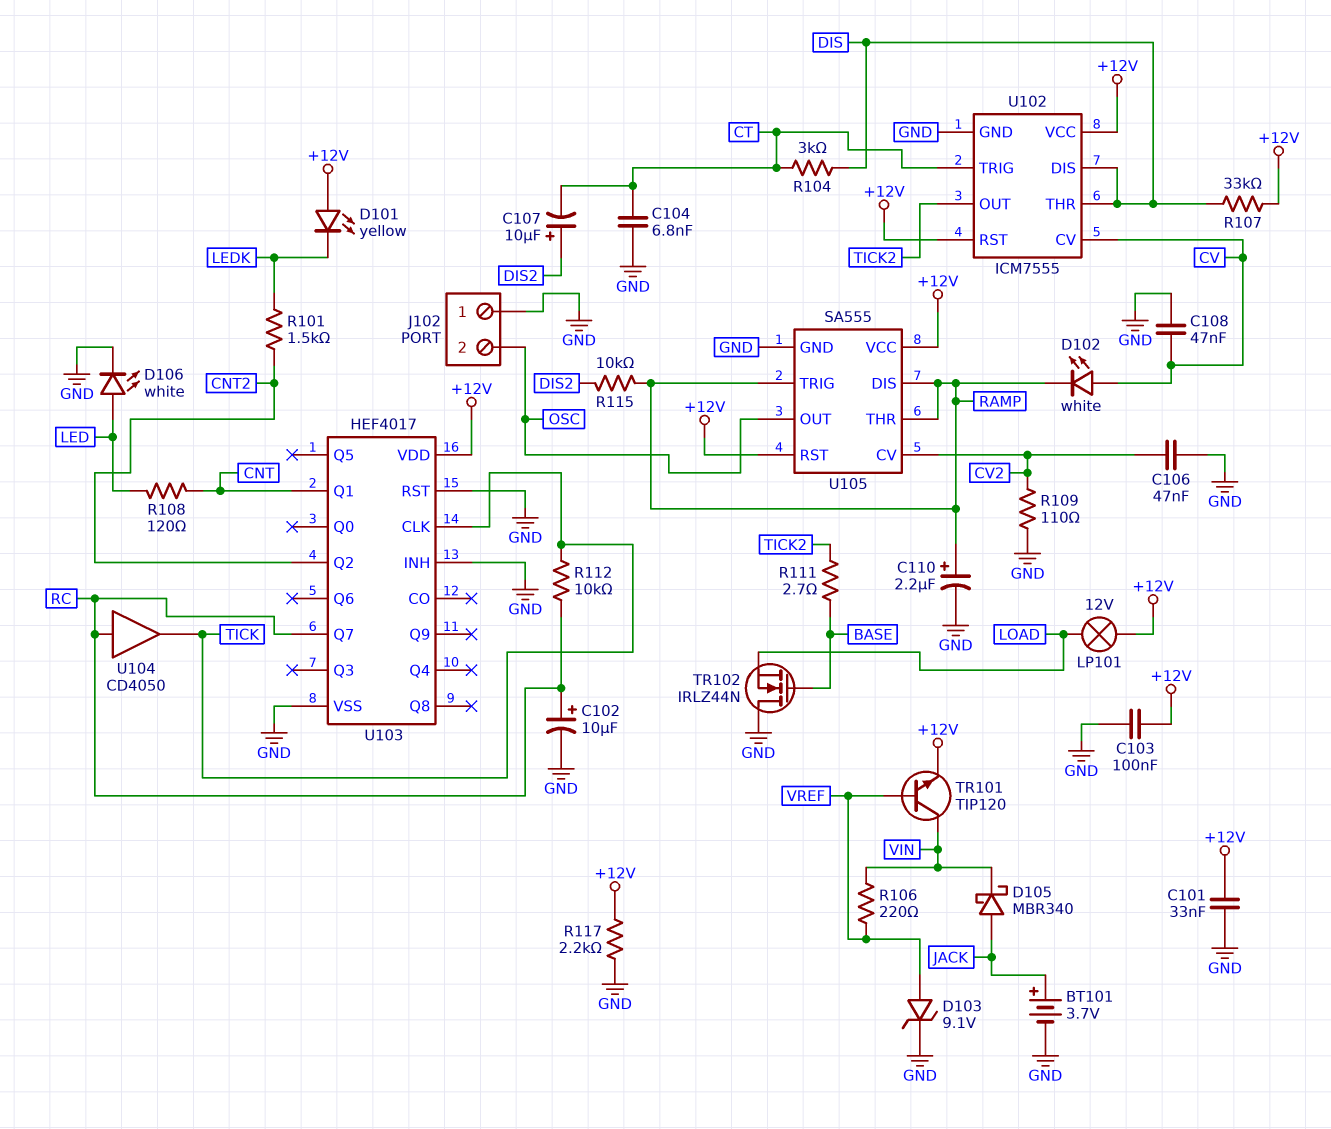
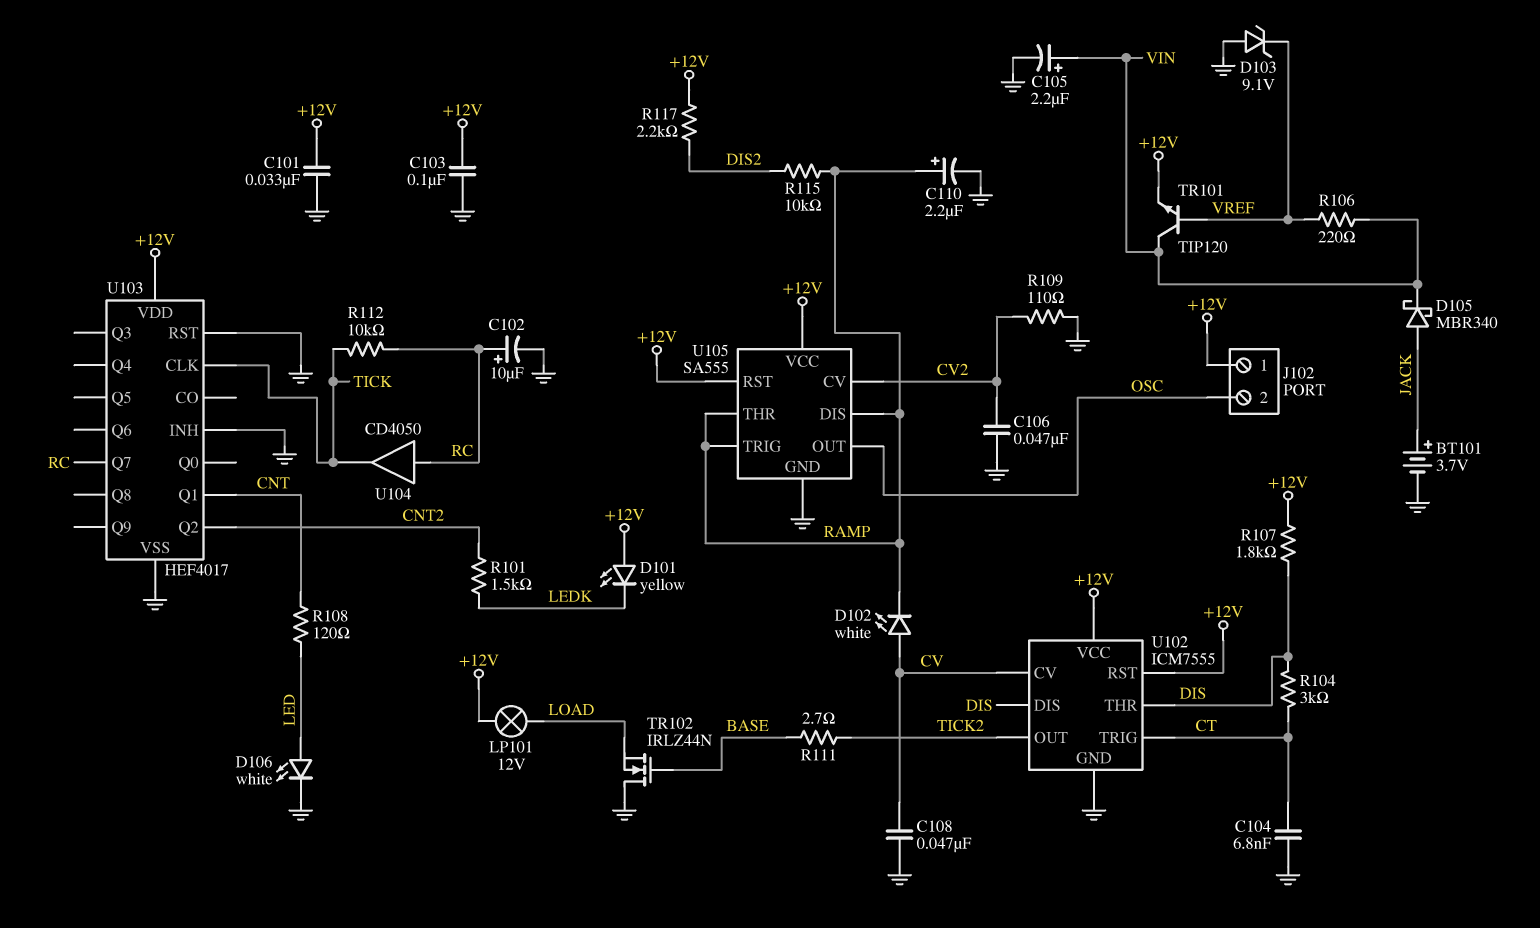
C105: none -> 2.2uF (plus VIN, minus GND)
C107: 10uF (plus DIS2, minus CT) -> none
D103: zener 9.1V (A VREF, K GND) -> zener 9.1V (A GND, K VREF)
J102 pin 1: GND -> +12V
R107: 33k (+12V, DIS) -> 1.8k (+12V, DIS)
R117: 2.2k (+12V, GND) -> 2.2k (+12V, DIS2)

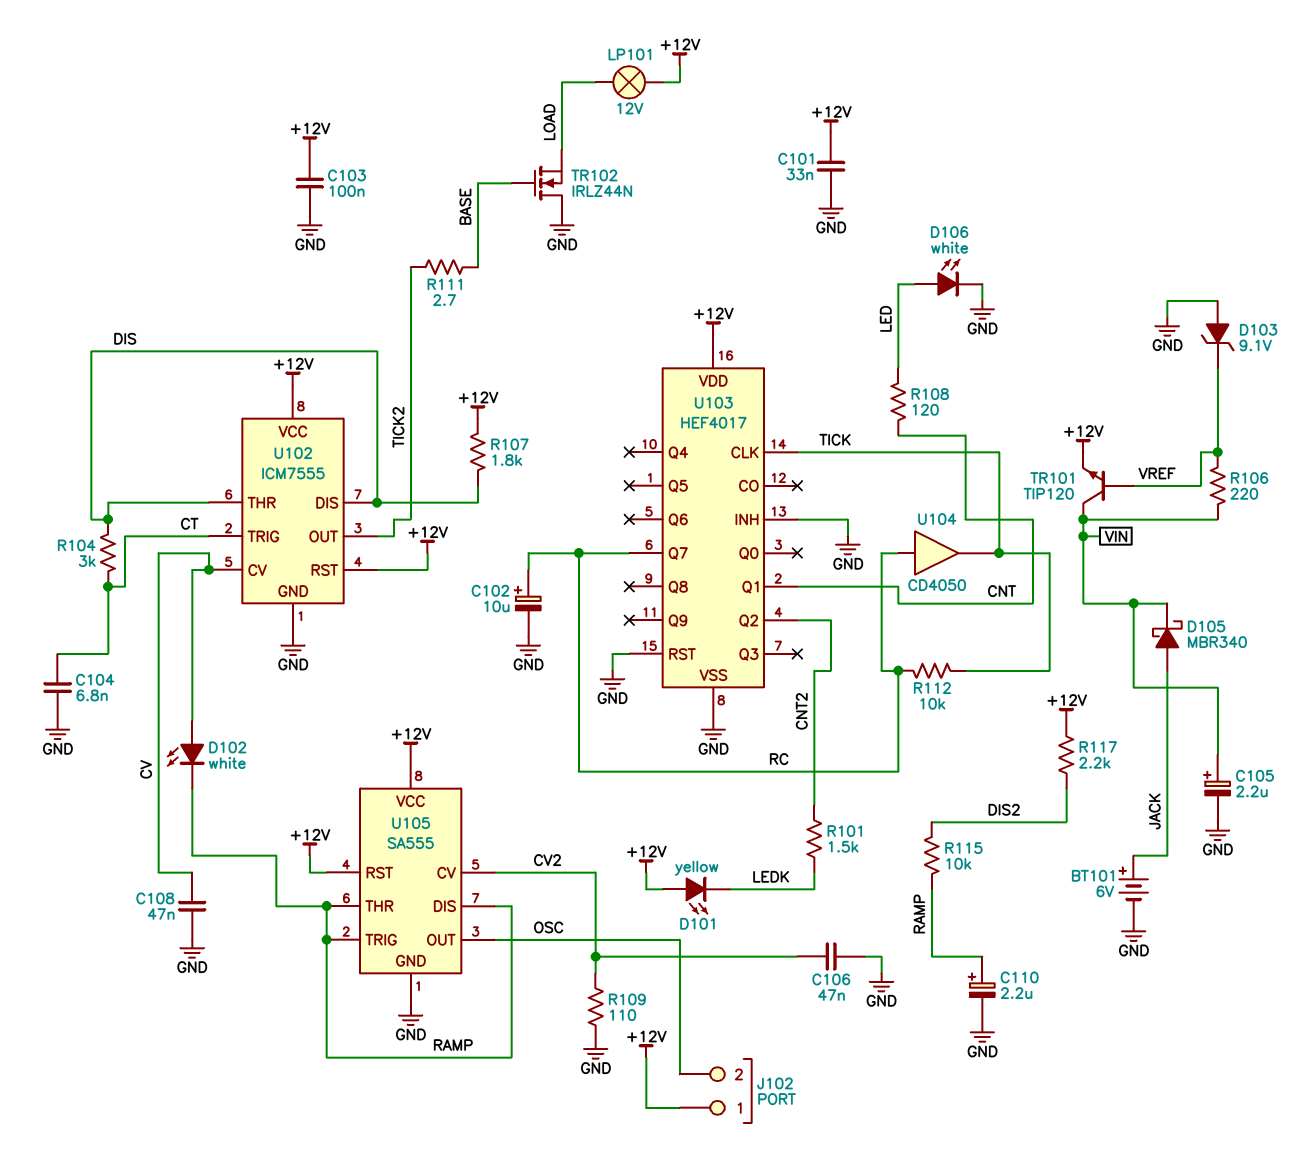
BT101: 3.7V (plus JACK, minus GND) -> 6V (plus JACK, minus GND)

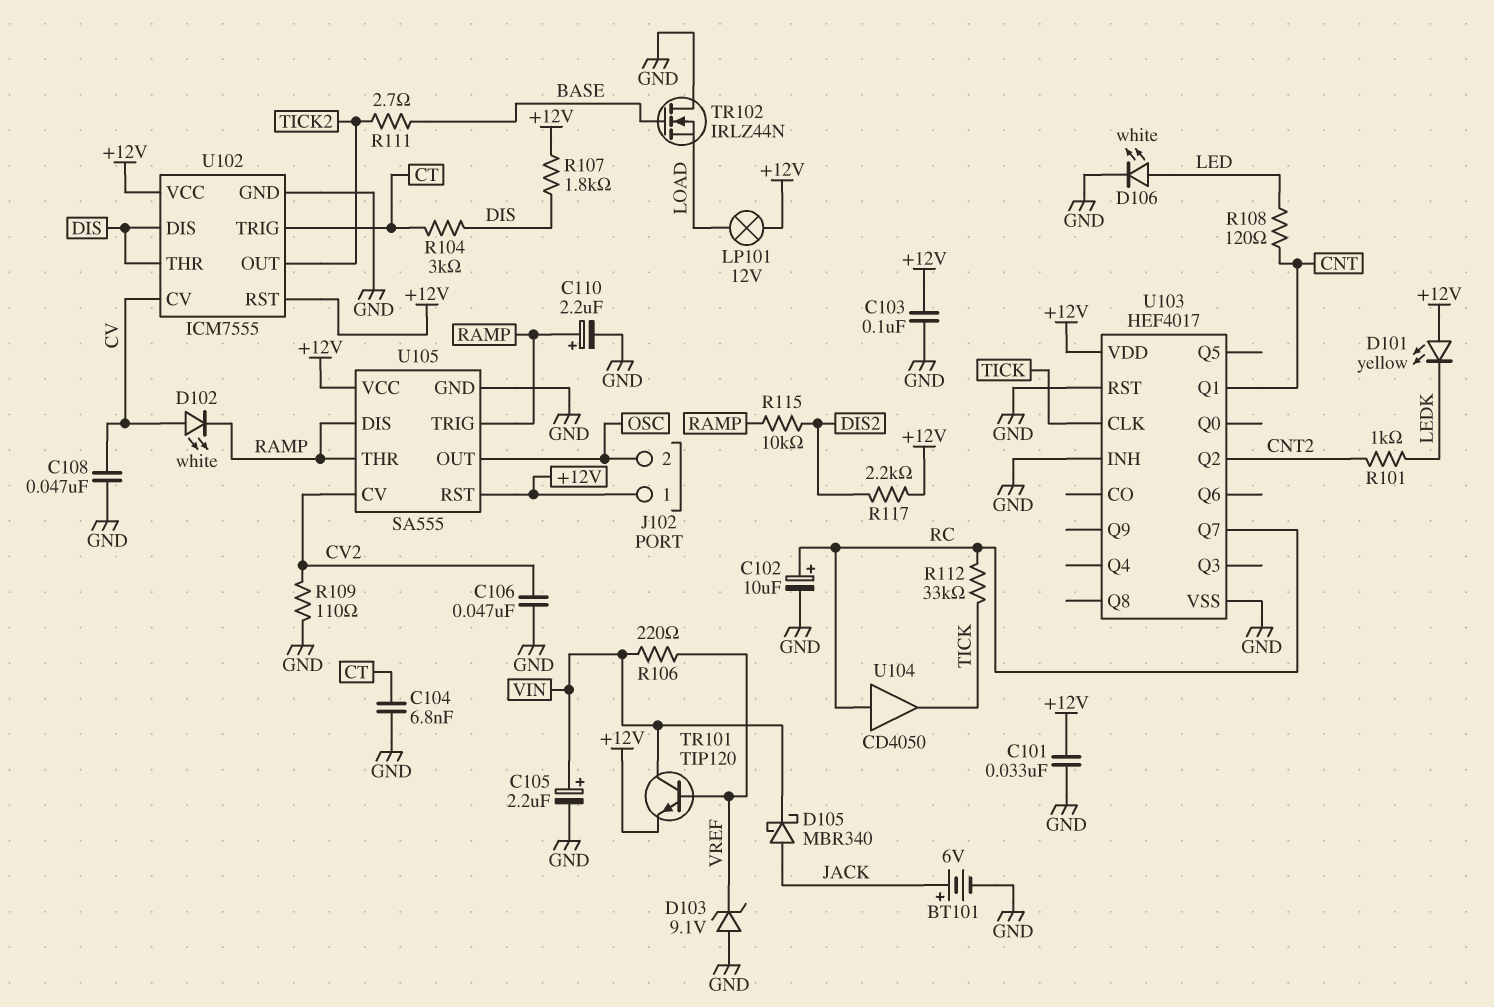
R101: 1.5k (CNT2, LEDK) -> 1k (CNT2, LEDK)
R112: 10k (RC, TICK) -> 33k (RC, TICK)

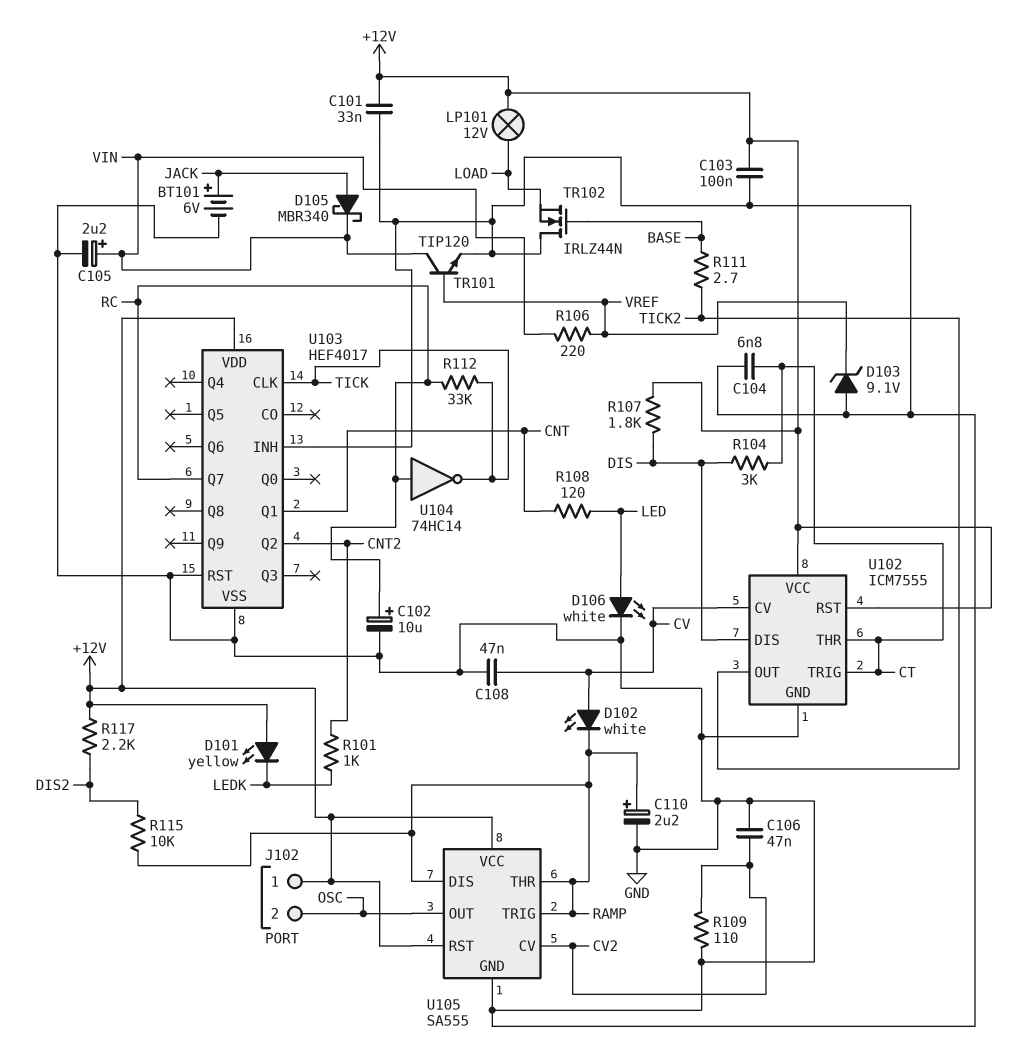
TR101: NPN TIP120 (B VREF, C VIN, E +12V) -> NPN TIP120 (B VREF, C VIN, E GND)
U102 pin THR: DIS -> CT
U104: buffer CD4050 (in RC, out TICK) -> NOT 74HC14 (in RC, out TICK)

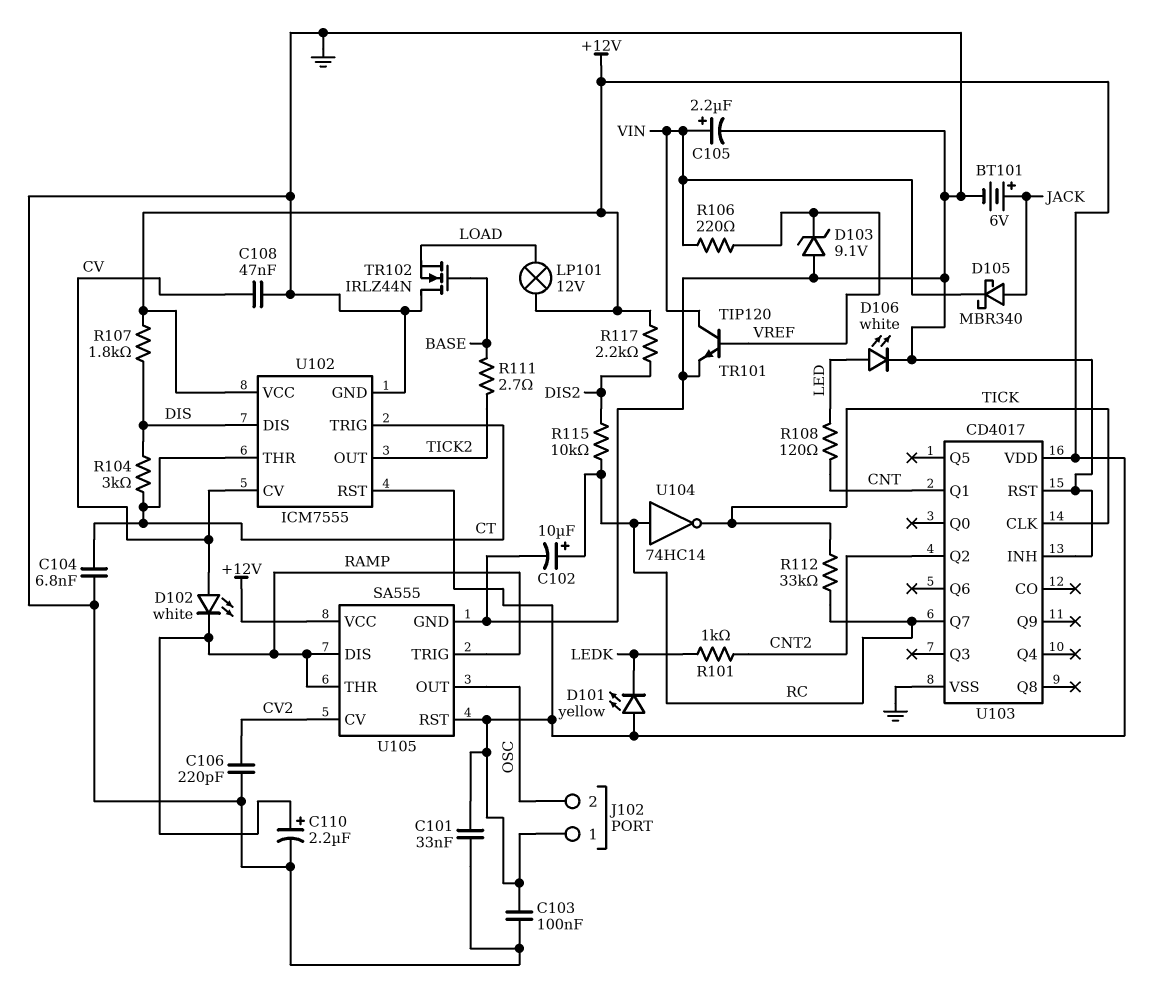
C106: 47nF (CV2, GND) -> 220pF (CV2, GND)
R109: 110 (CV2, GND) -> none
R115: 10k (DIS2, RAMP) -> 10k (DIS2, RC)
U103: HEF4017 -> CD4017

